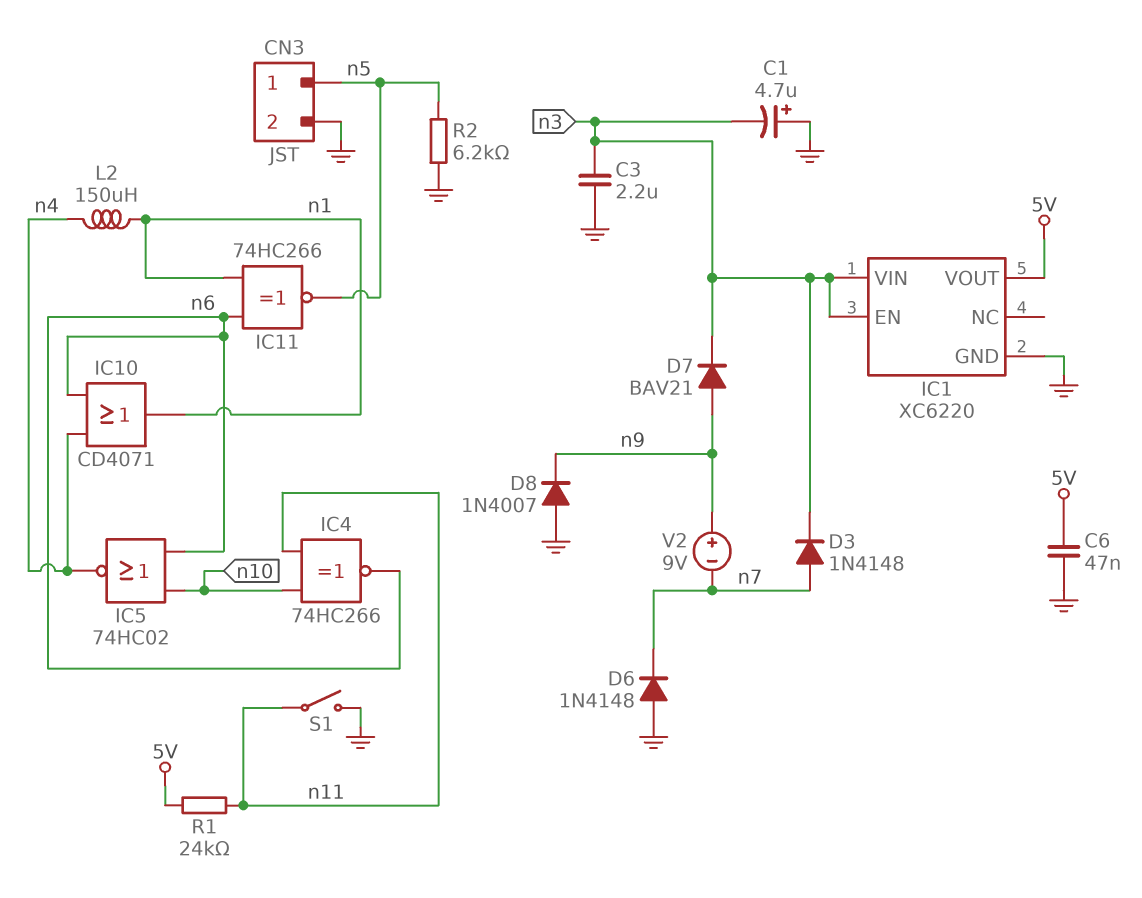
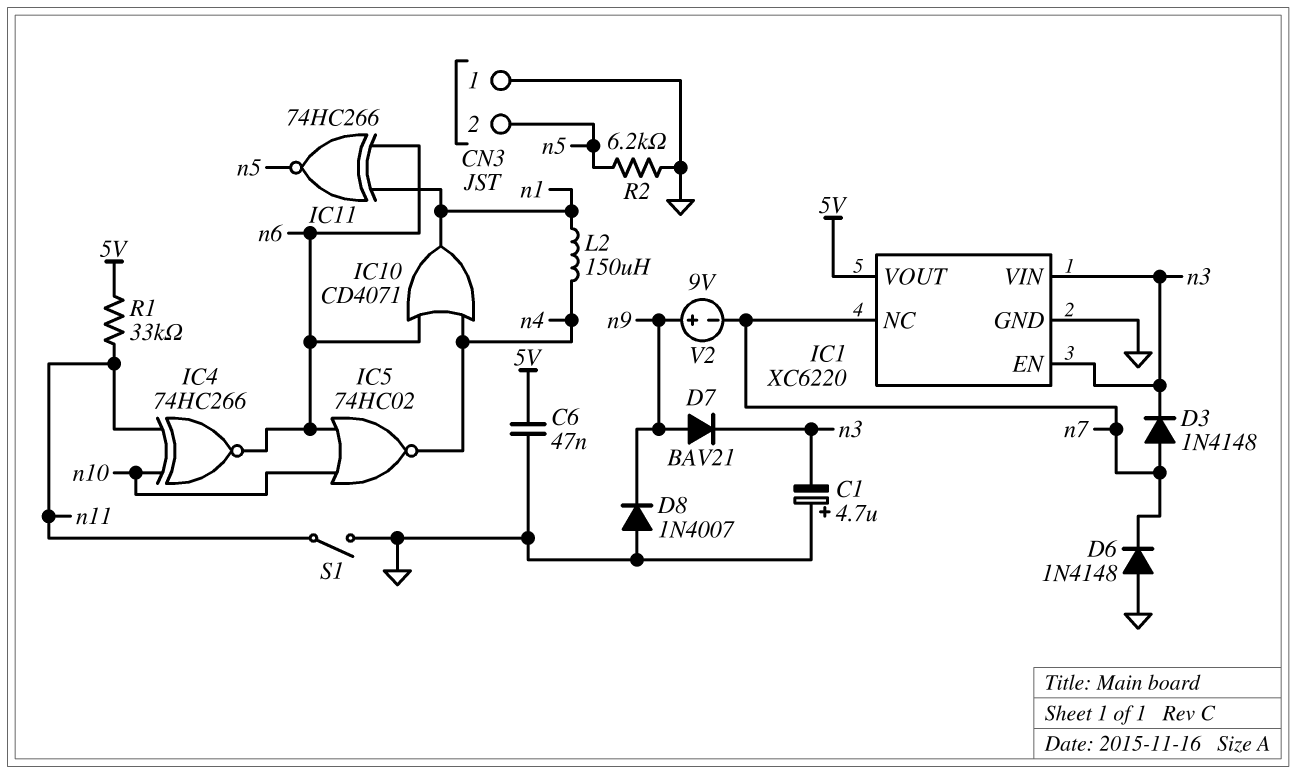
C3: 2.2uF (GND, n3) -> none
CN3 pin 1: n5 -> GND
CN3 pin 2: GND -> n5
IC1 pin NC: none -> n7
R1: 24k (5V, n11) -> 33k (5V, n11)

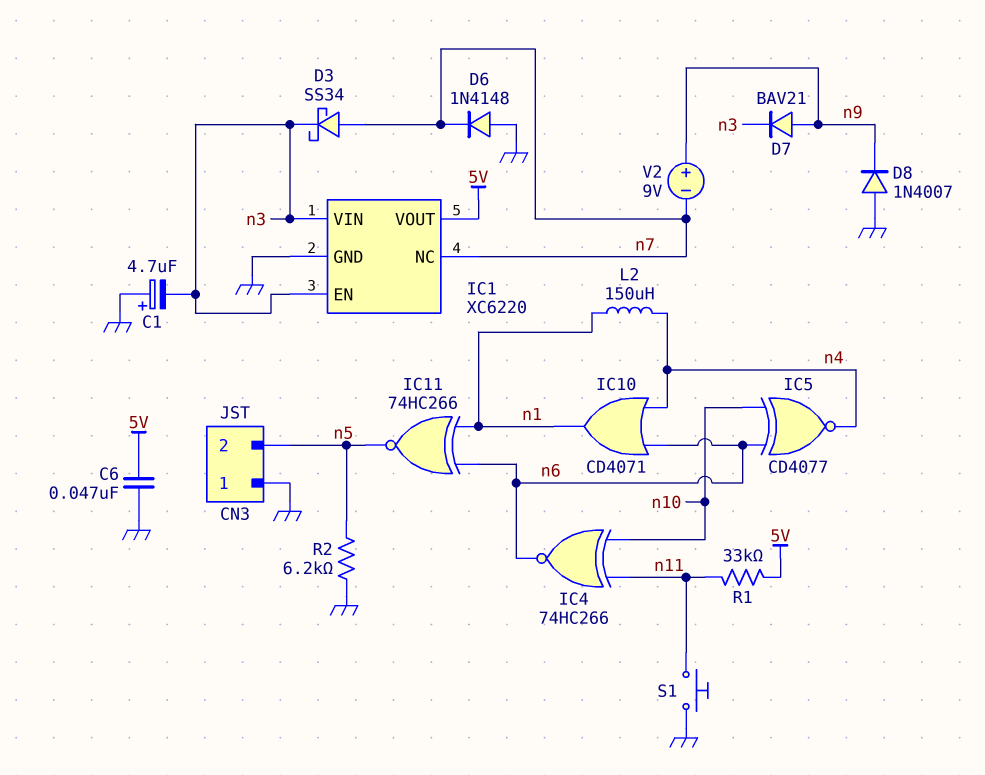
D3: diode 1N4148 (A n7, K n3) -> schottky SS34 (A n7, K n3)
IC5: NOR 74HC02 (in n6, in n10, out n4) -> XNOR CD4077 (in n6, in n10, out n4)
S1: switch (GND, n11) -> button (GND, n11)

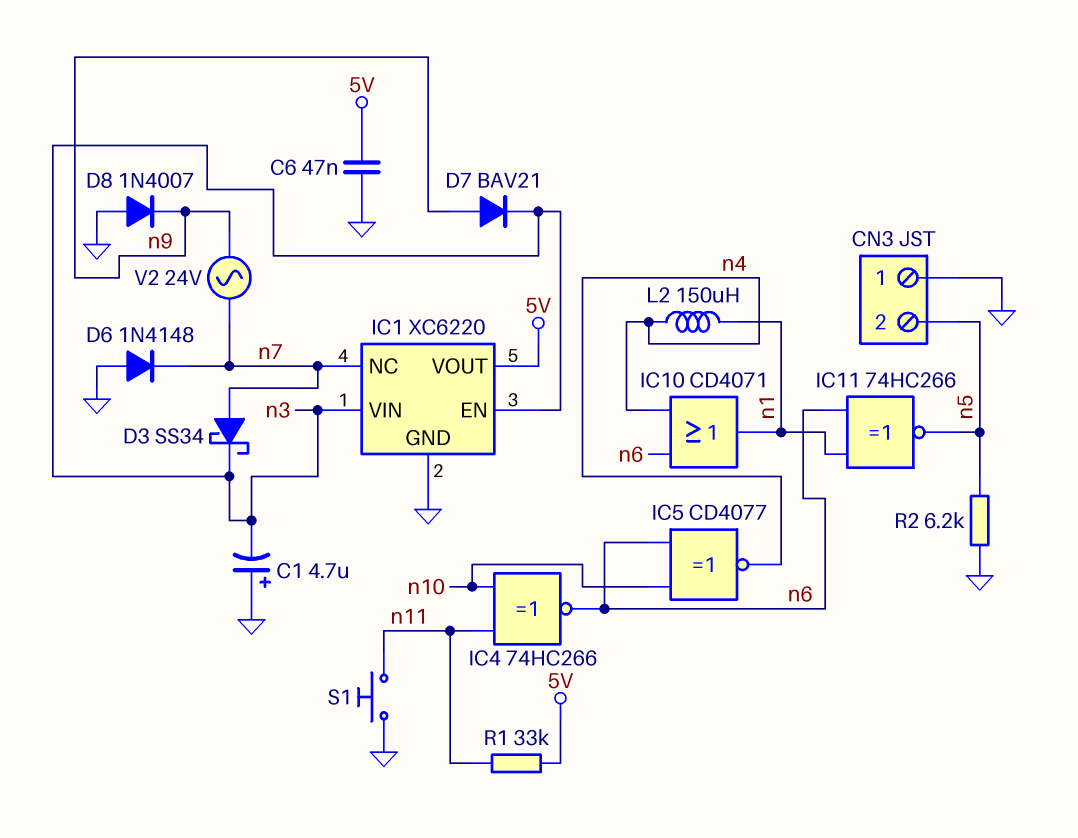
V2: 9V (plus n9, minus n7) -> AC 24V (n7, n9)

